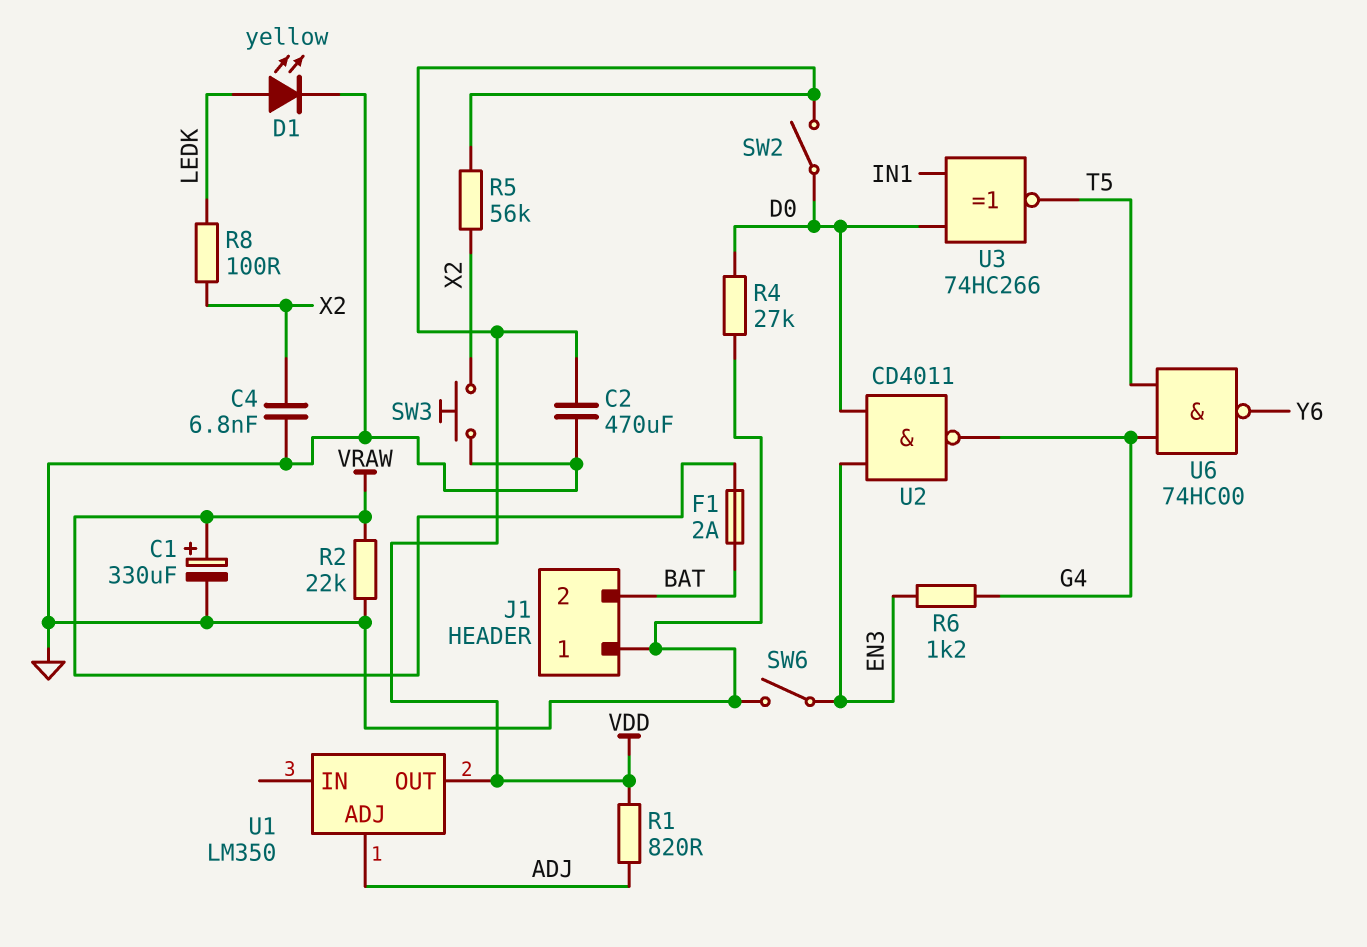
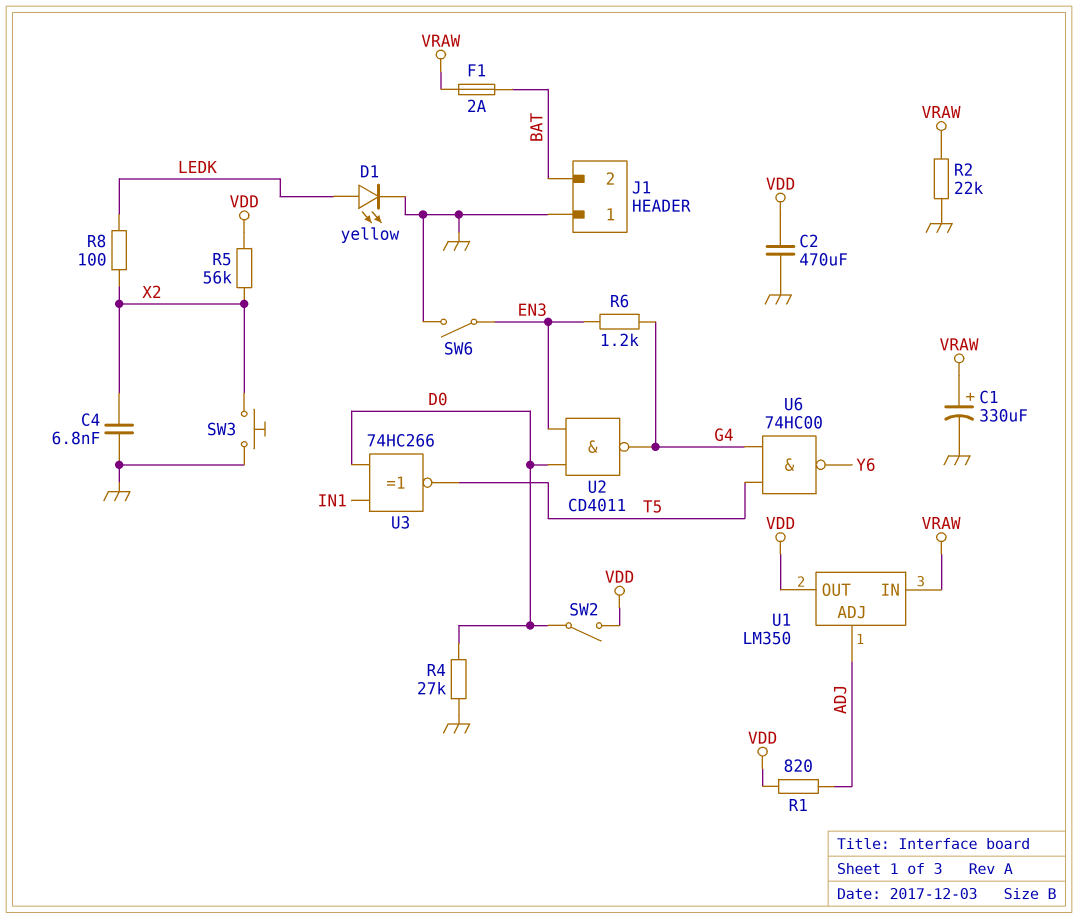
U1 pin IN: none -> VRAW

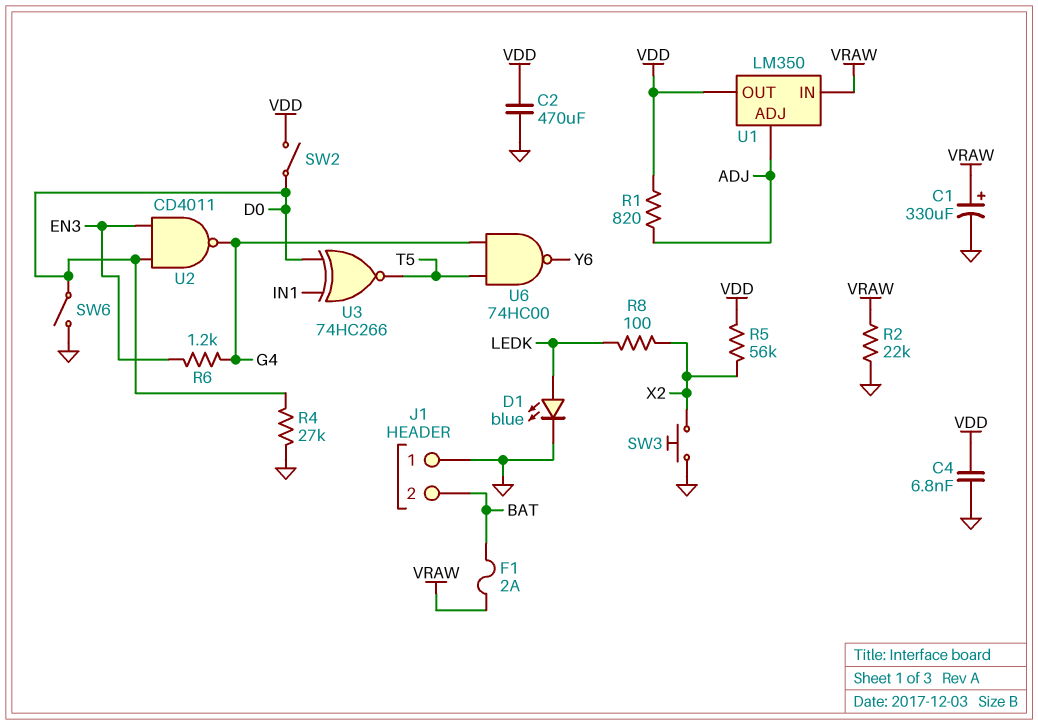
C4: 6.8nF (GND, X2) -> 6.8nF (GND, VDD)
D1: LED yellow (A LEDK, K GND) -> LED blue (A LEDK, K GND)
SW6: switch (EN3, GND) -> switch (D0, GND)

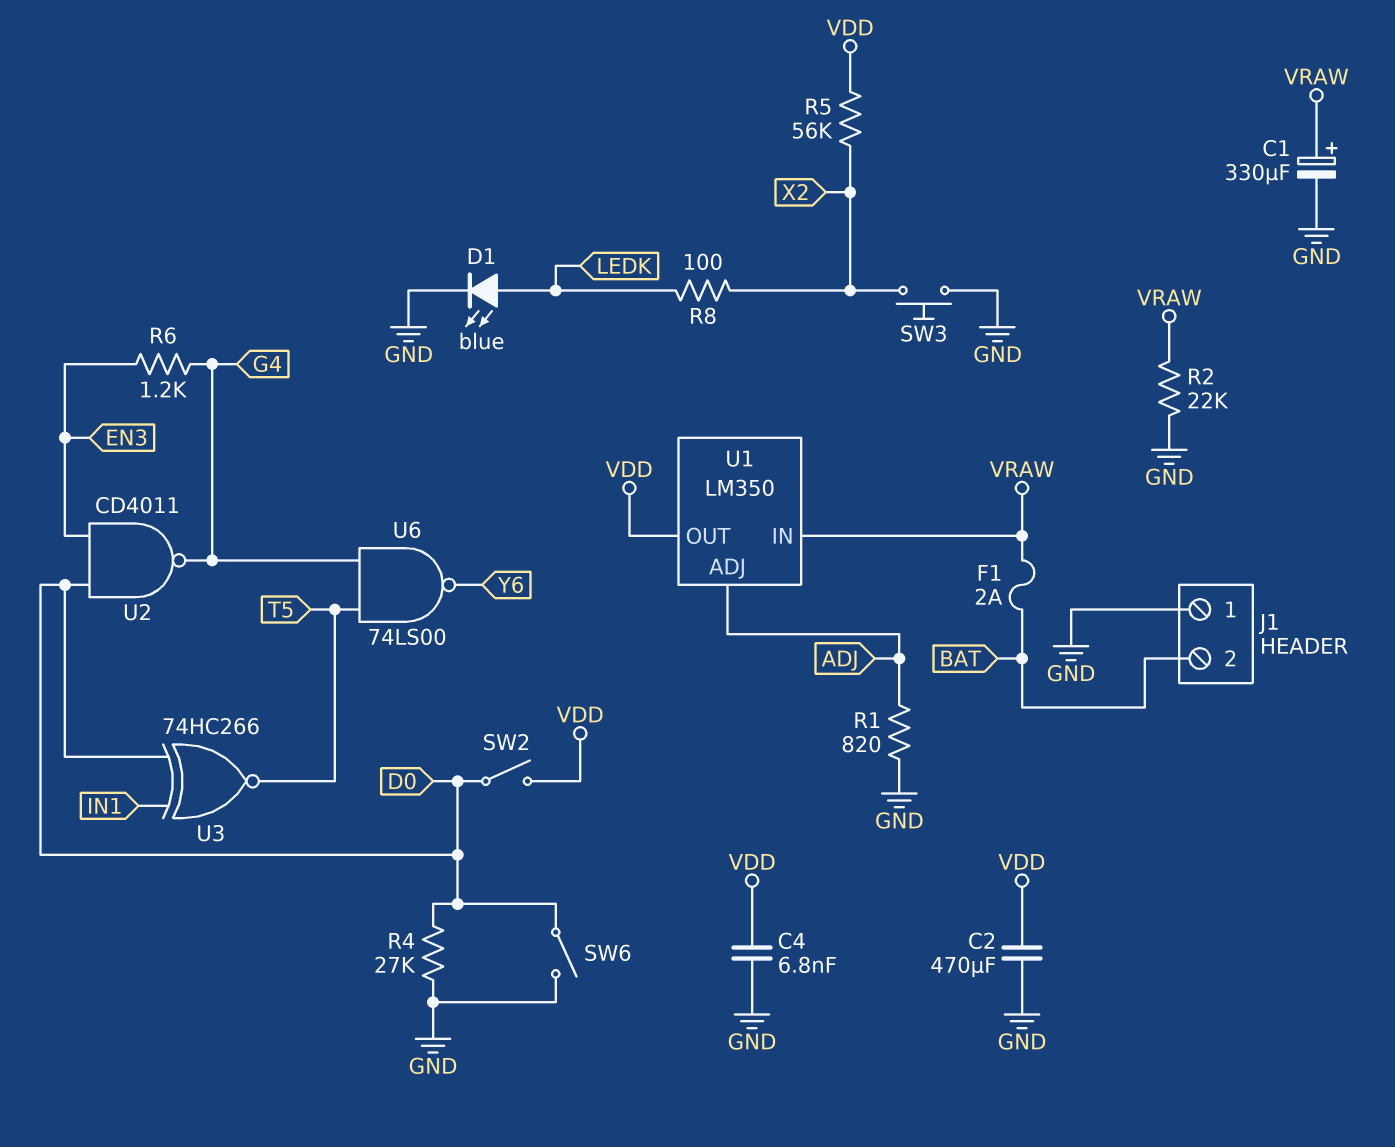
R1: 820 (ADJ, VDD) -> 820 (ADJ, GND)
U6: NAND 74HC00 (in G4, in T5, out Y6) -> NAND 74LS00 (in G4, in T5, out Y6)

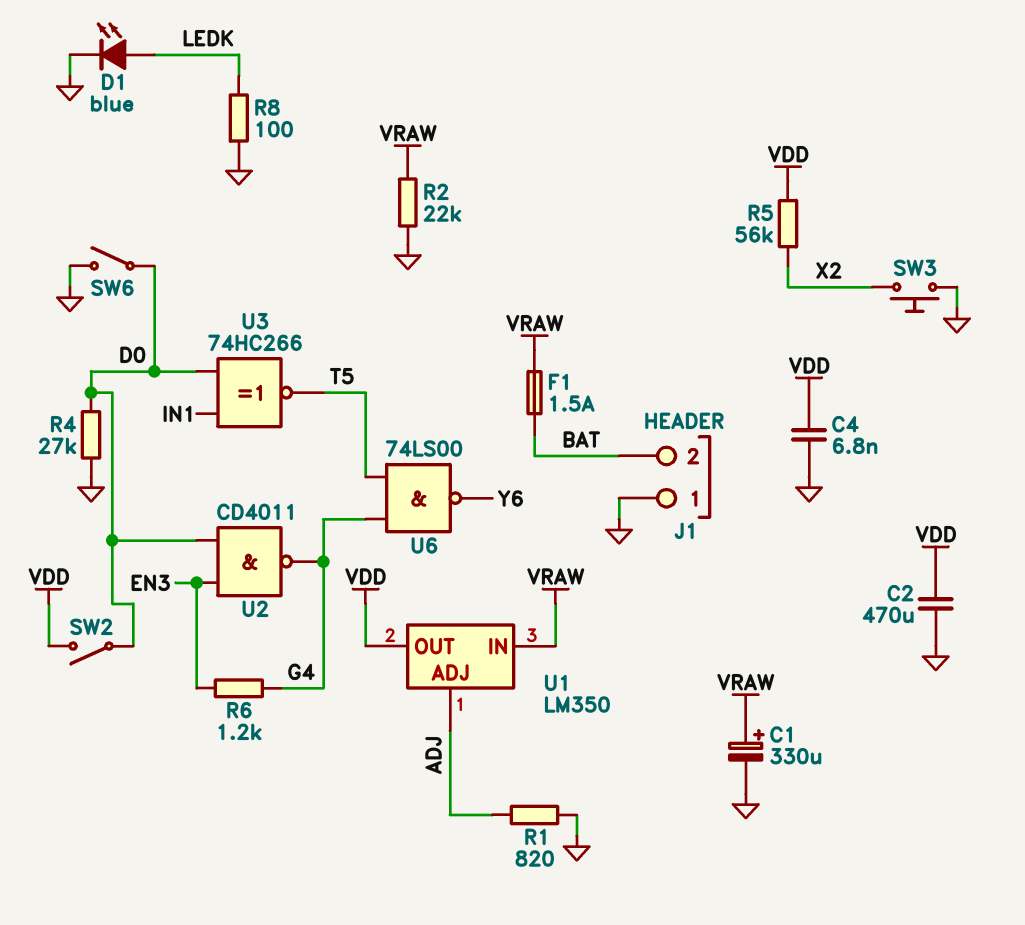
F1: 2A (BAT, VRAW) -> 1.5A (BAT, VRAW)
R8: 100 (LEDK, X2) -> 100 (GND, LEDK)

